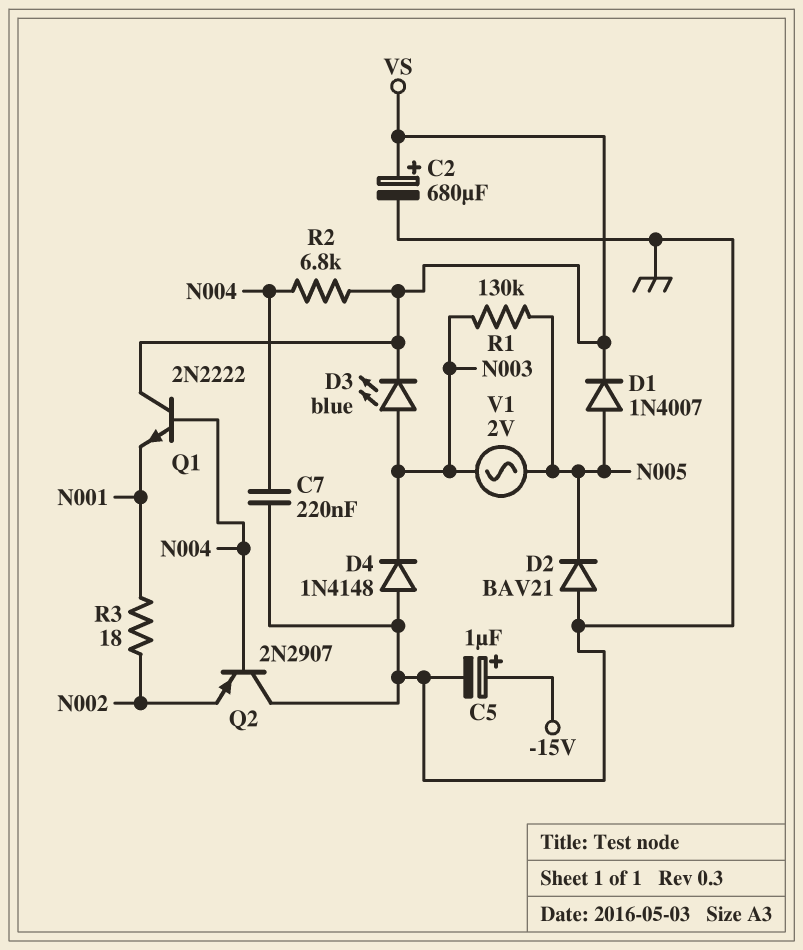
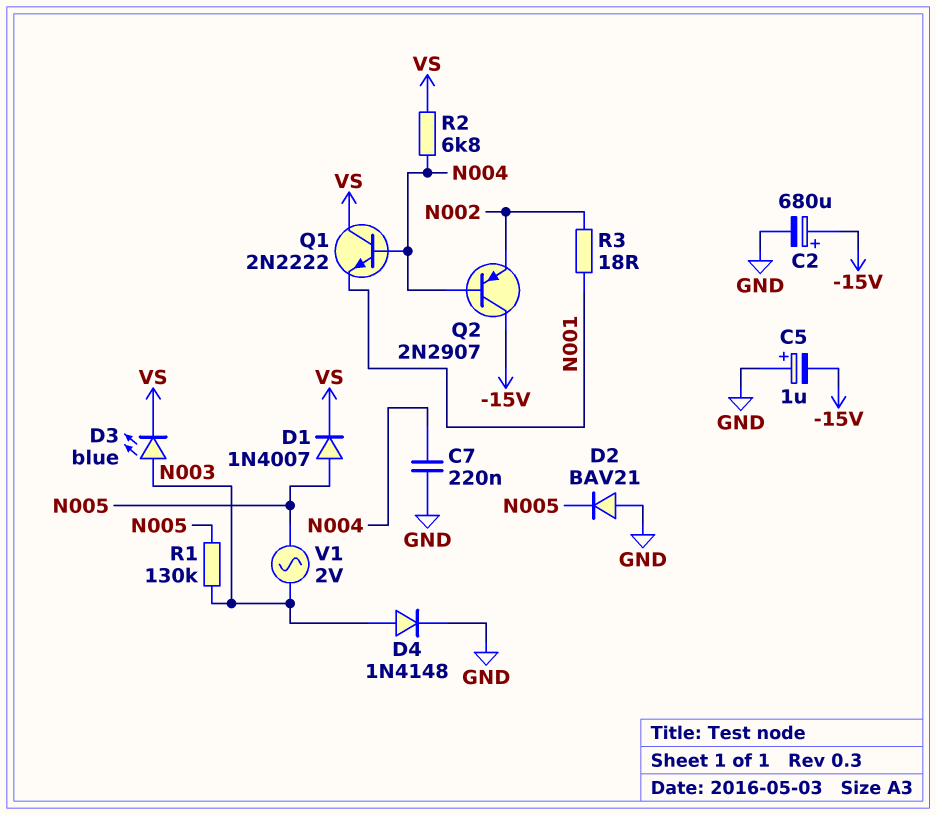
C2: 680uF (plus VS, minus GND) -> 680uF (plus -15V, minus GND)
C5: 1uF (plus -15V, minus GND) -> 1uF (plus GND, minus -15V)
D4: diode 1N4148 (A GND, K N003) -> diode 1N4148 (A N003, K GND)
Q2: PNP 2N2907 (B N004, C GND, E N002) -> PNP 2N2907 (B N004, C -15V, E N002)

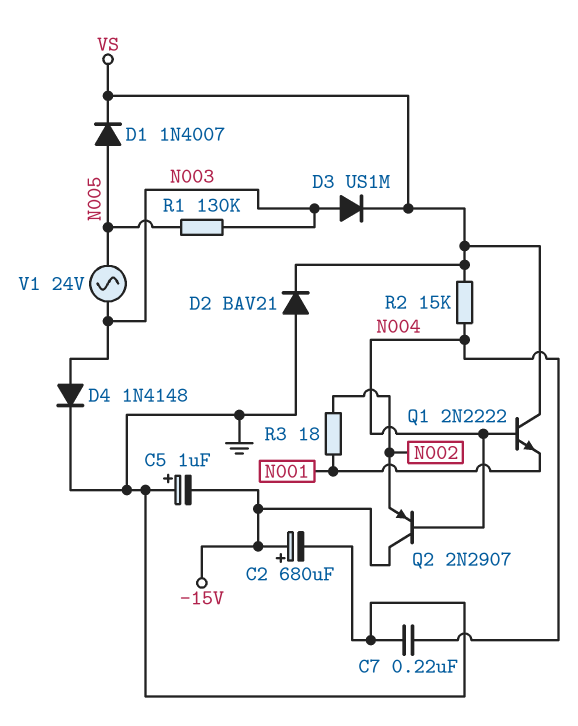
D2: diode BAV21 (A GND, K N005) -> diode BAV21 (A GND, K VS)
D3: LED blue (A N003, K VS) -> diode US1M (A N003, K VS)
R2: 6.8k (N004, VS) -> 15k (N004, VS)
V1: AC 2V (N003, N005) -> AC 24V (N003, N005)

